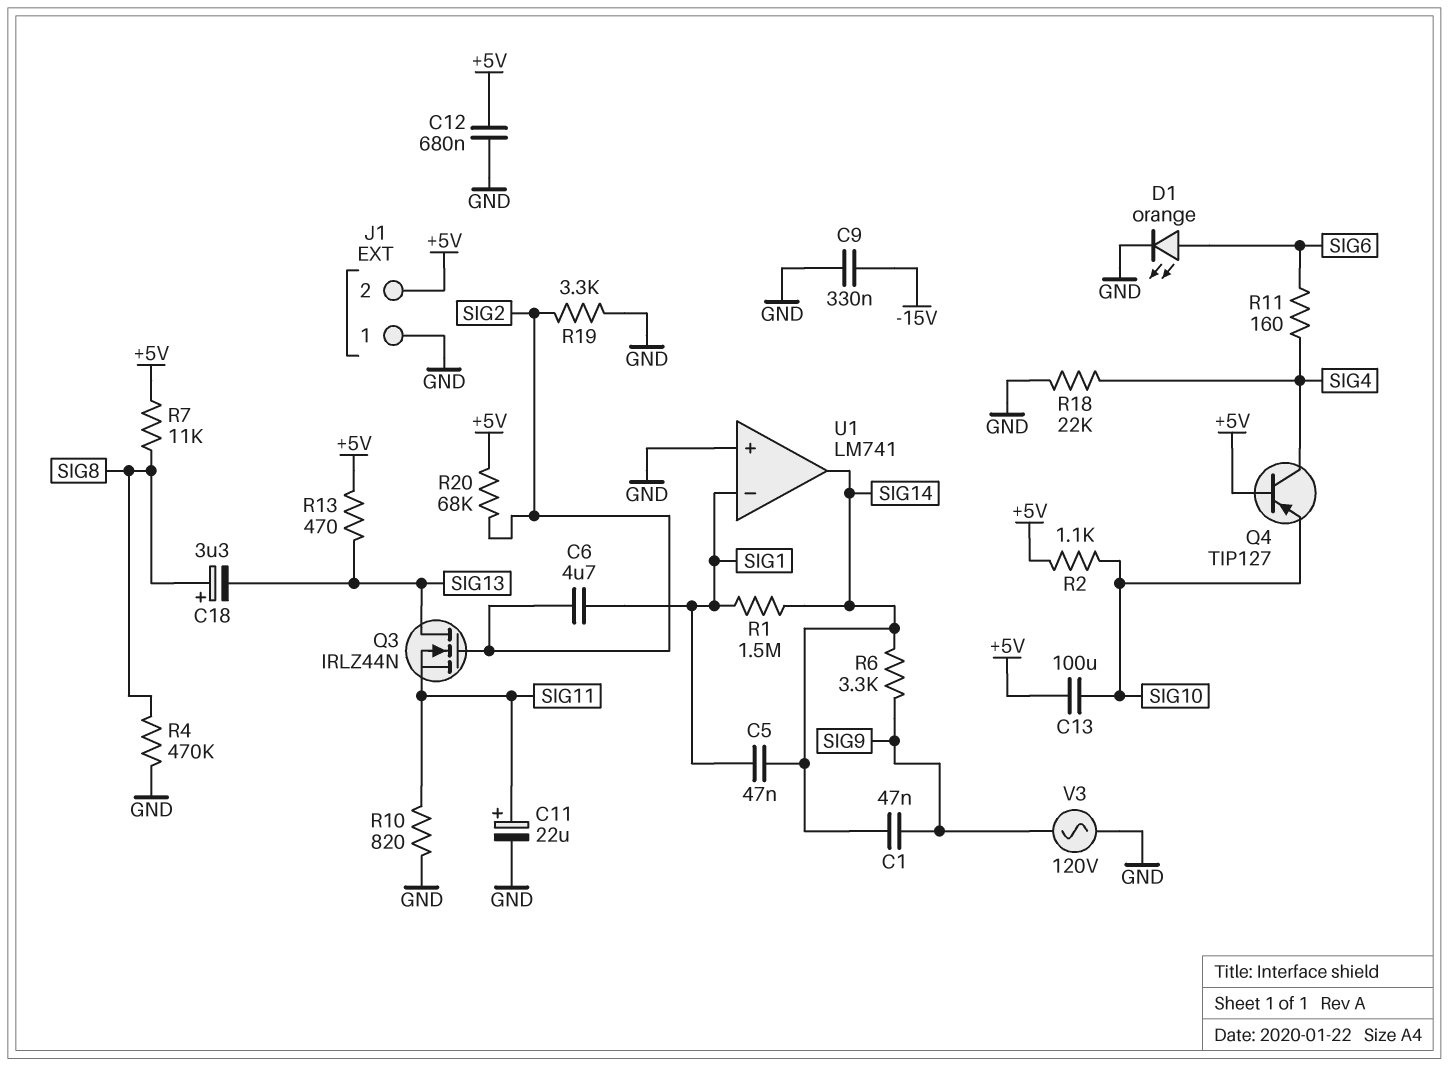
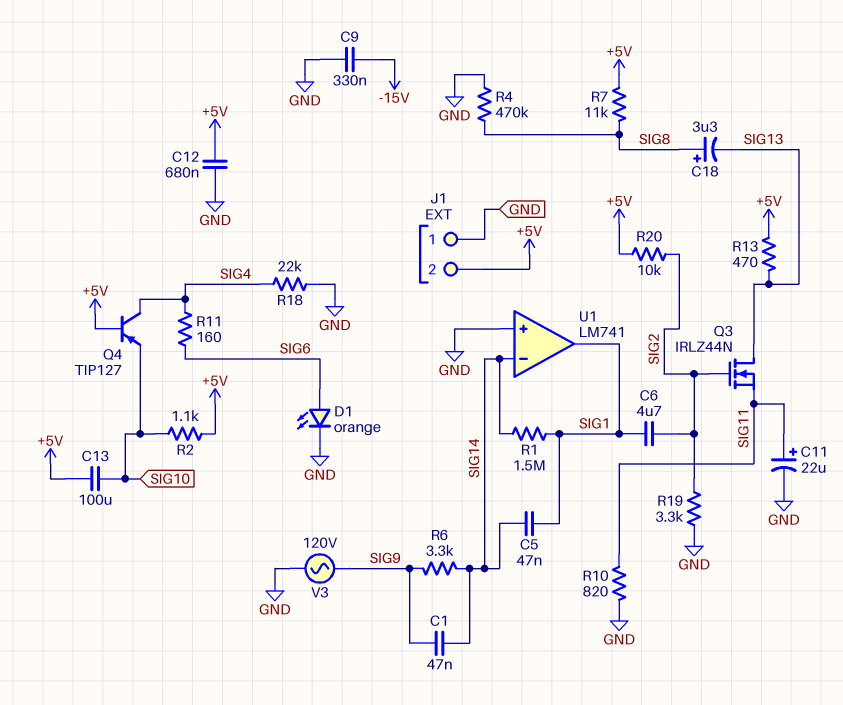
R20: 68k (+5V, SIG2) -> 10k (+5V, SIG2)
U1 pin in-: SIG1 -> SIG14
U1 pin out: SIG14 -> SIG1

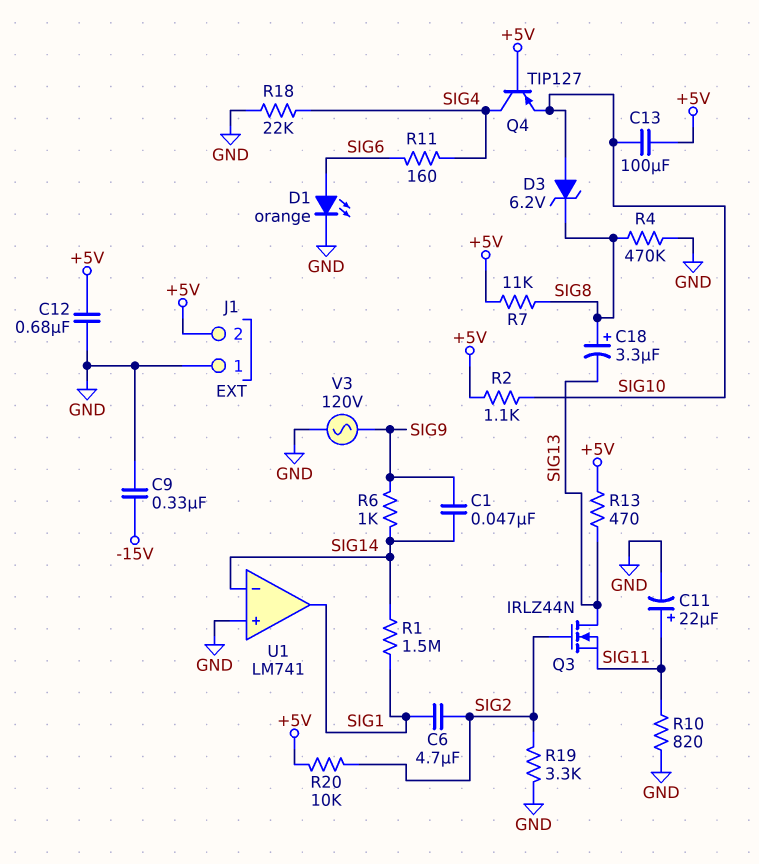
C5: 47nF (SIG1, SIG14) -> none
D3: none -> zener 6.2V (A SIG10, K SIG8)
R6: 3.3k (SIG9, SIG14) -> 1k (SIG9, SIG14)

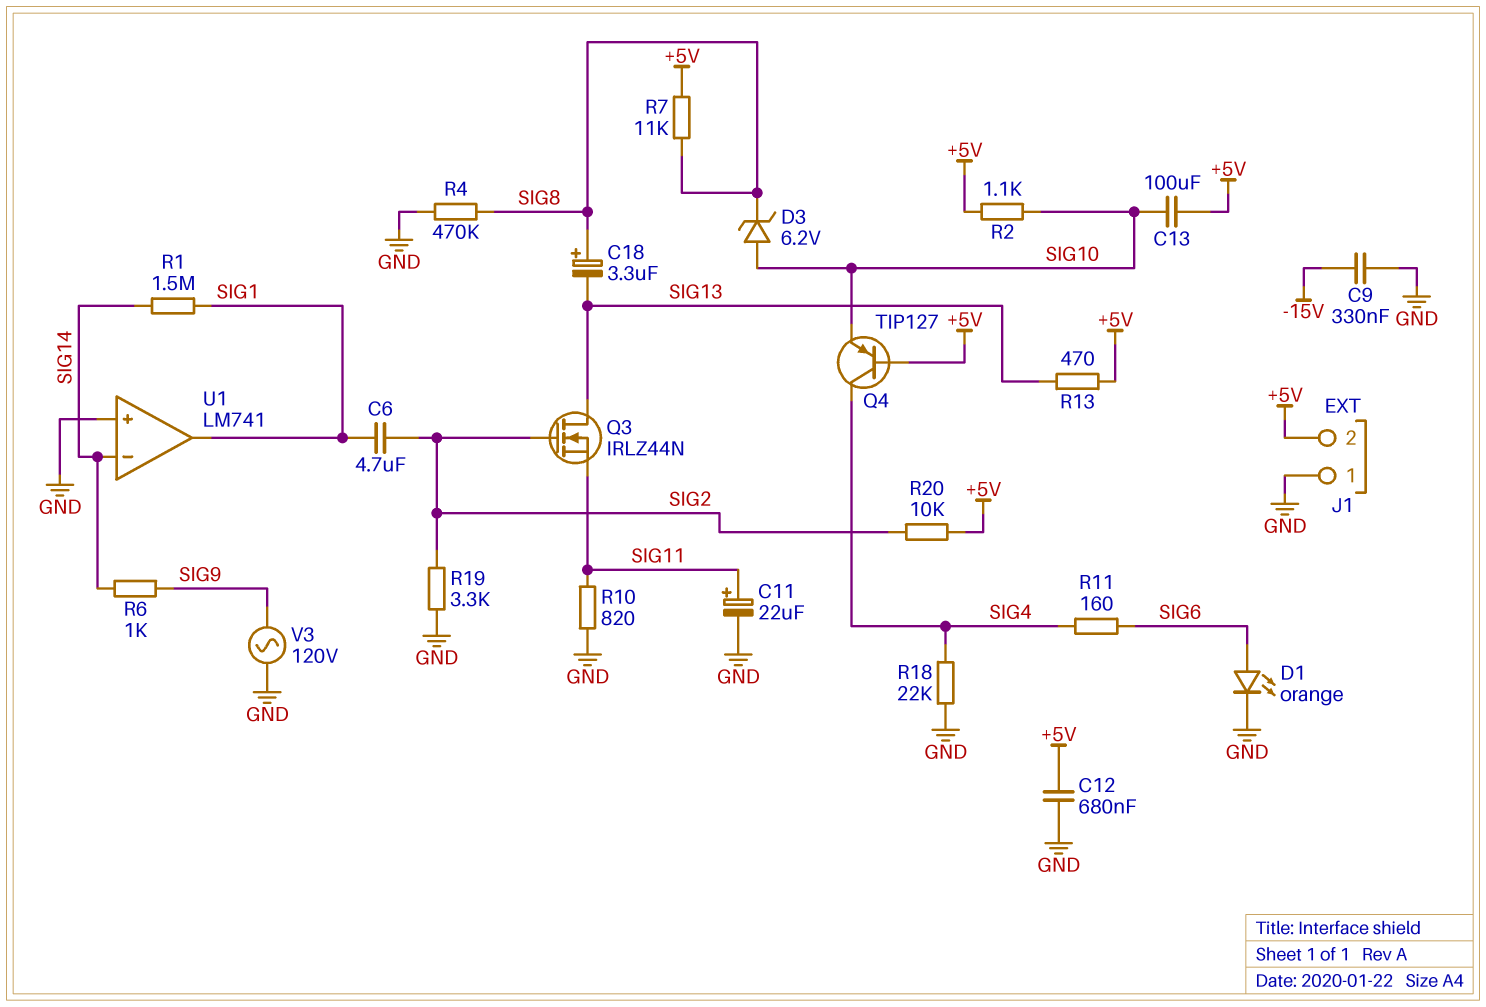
C1: 47nF (SIG9, SIG14) -> none

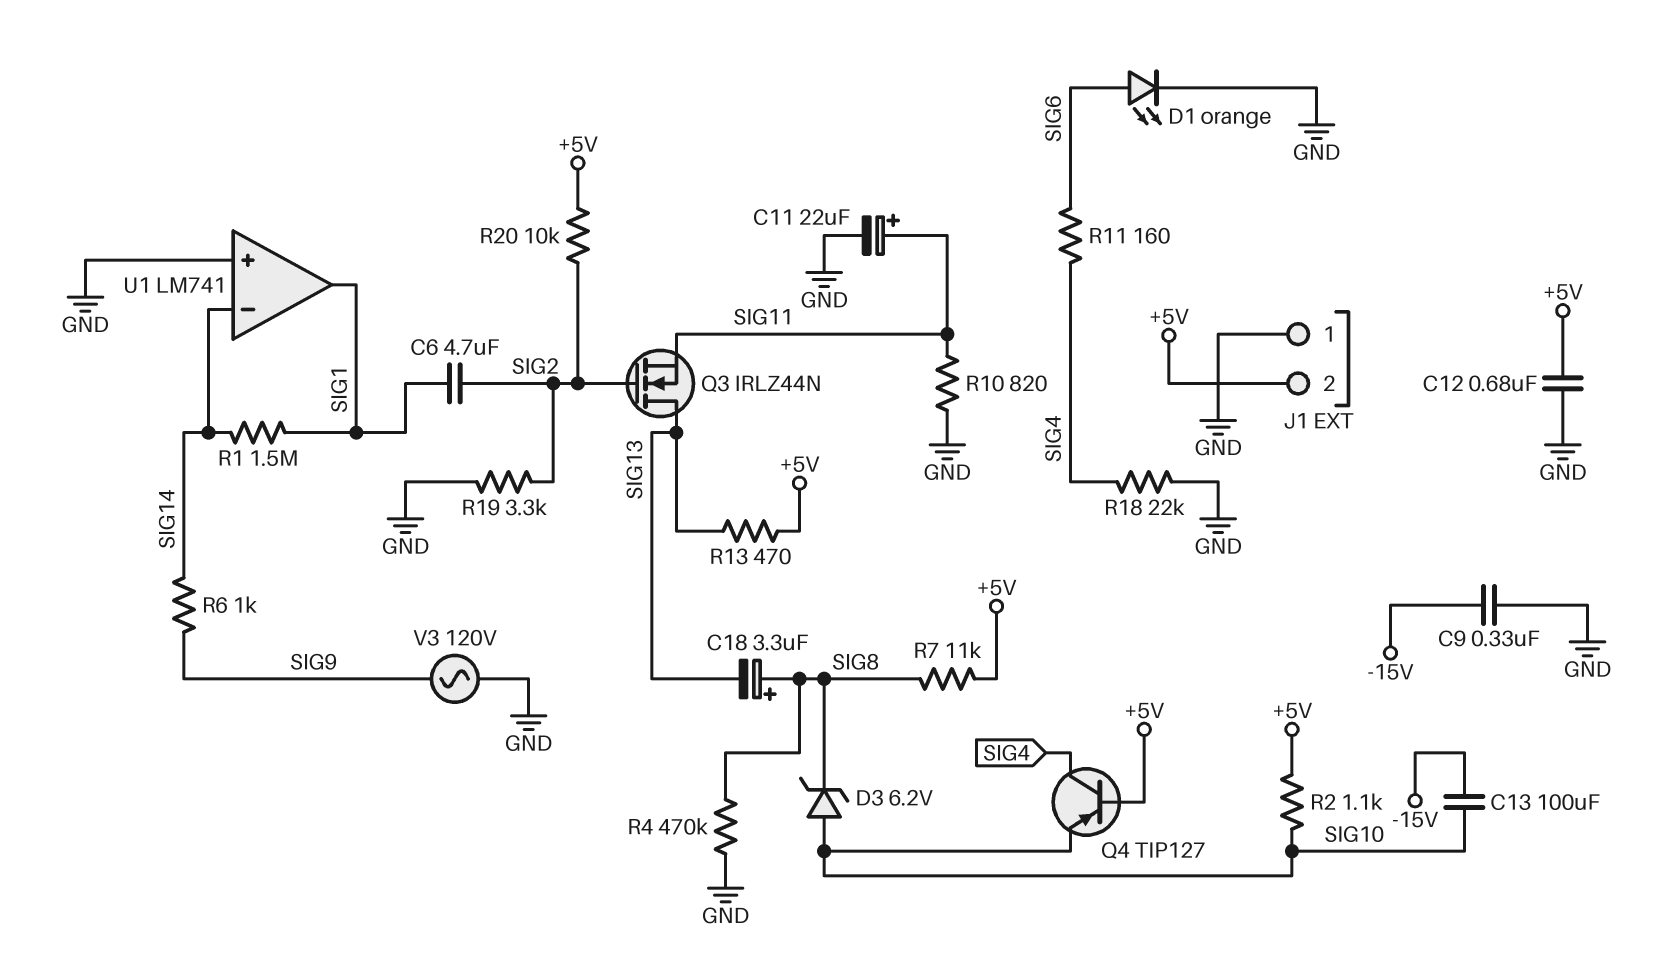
C13: 100uF (+5V, SIG10) -> 100uF (-15V, SIG10)

